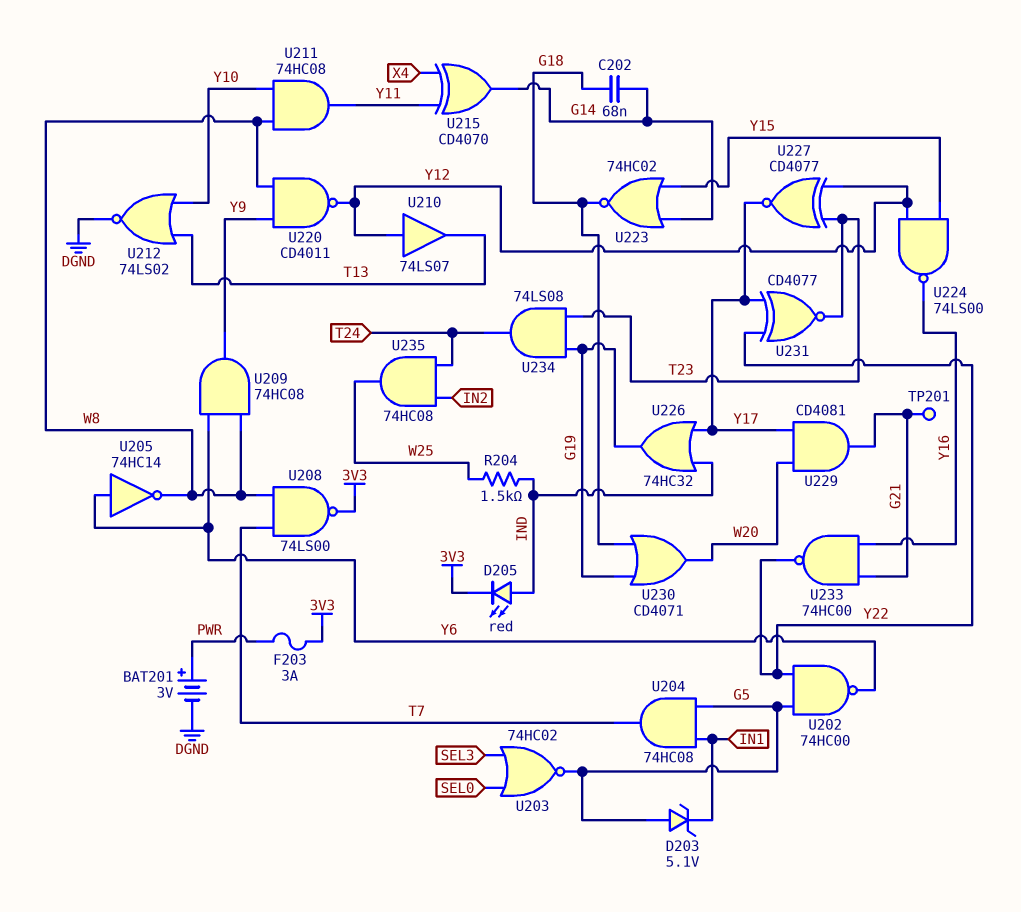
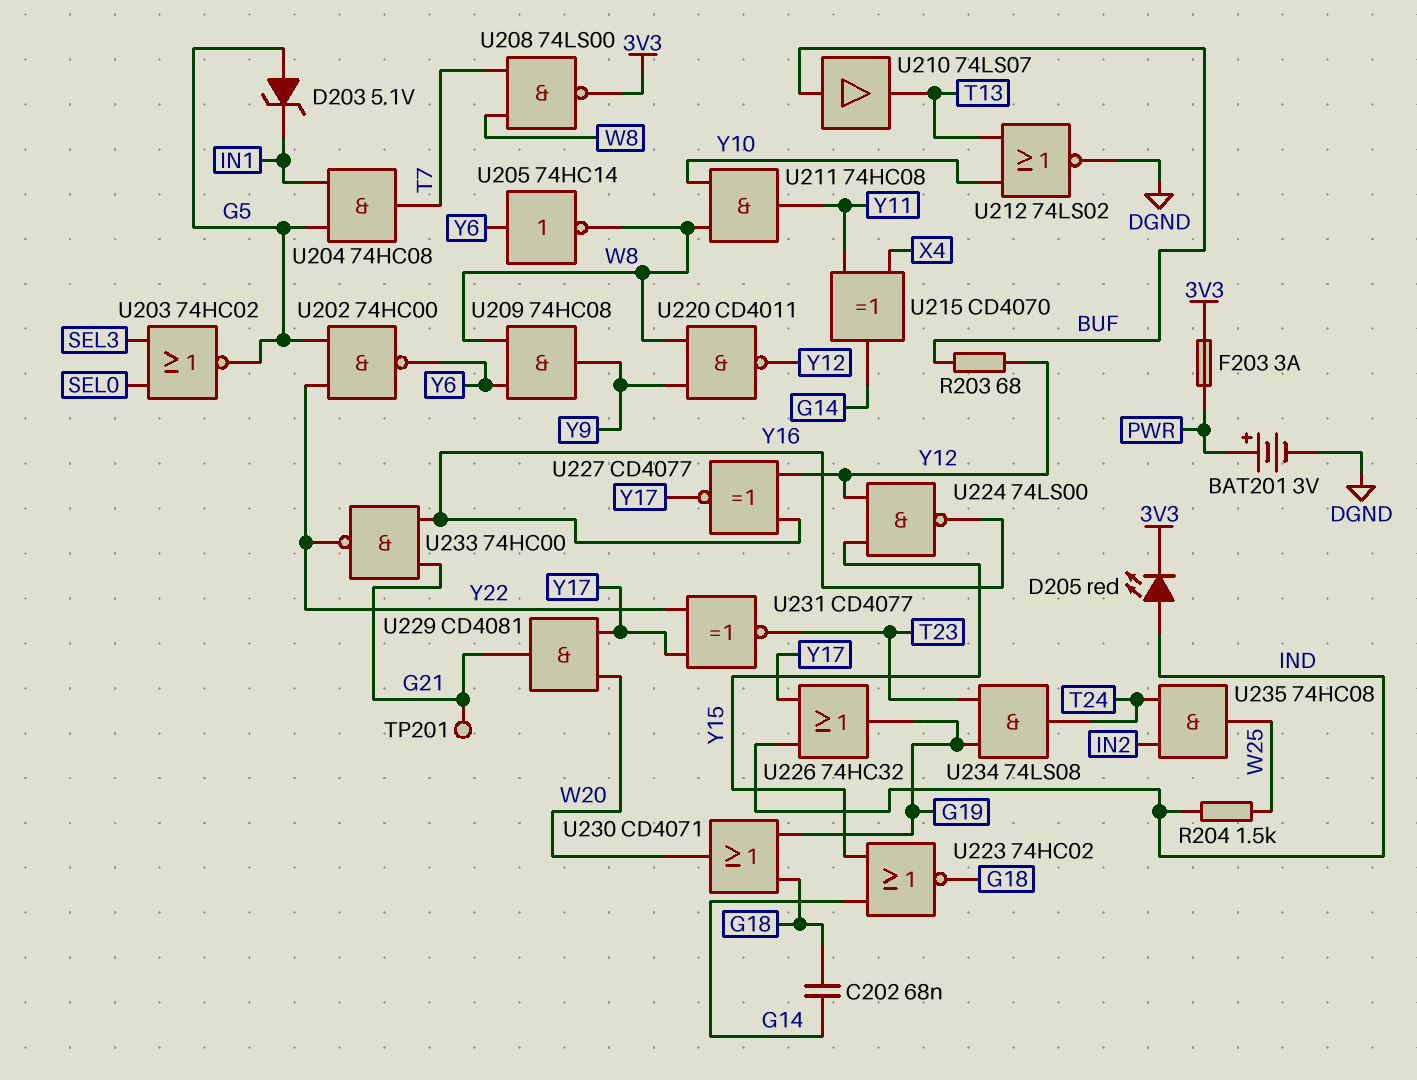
R203: none -> 68 (BUF, Y12)
U210: buffer 74LS07 (in Y12, out T13) -> buffer 74LS07 (in BUF, out T13)
U227: XNOR CD4077 (in T23, in Y12, out Y17) -> XNOR CD4077 (in Y12, in Y16, out Y17)

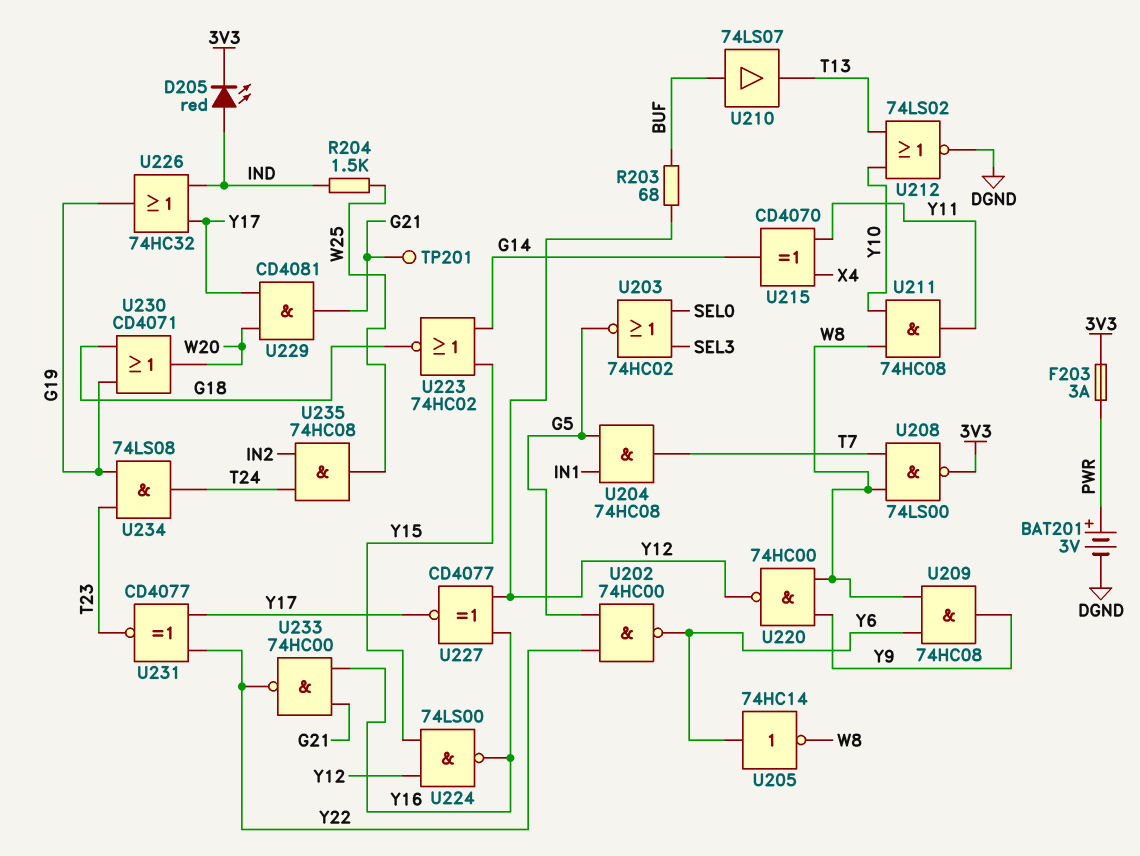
C202: 68nF (G14, G18) -> none
D203: zener 5.1V (A G5, K IN1) -> none
U220: NAND CD4011 (in W8, in Y9, out Y12) -> NAND 74HC00 (in W8, in Y9, out Y12)

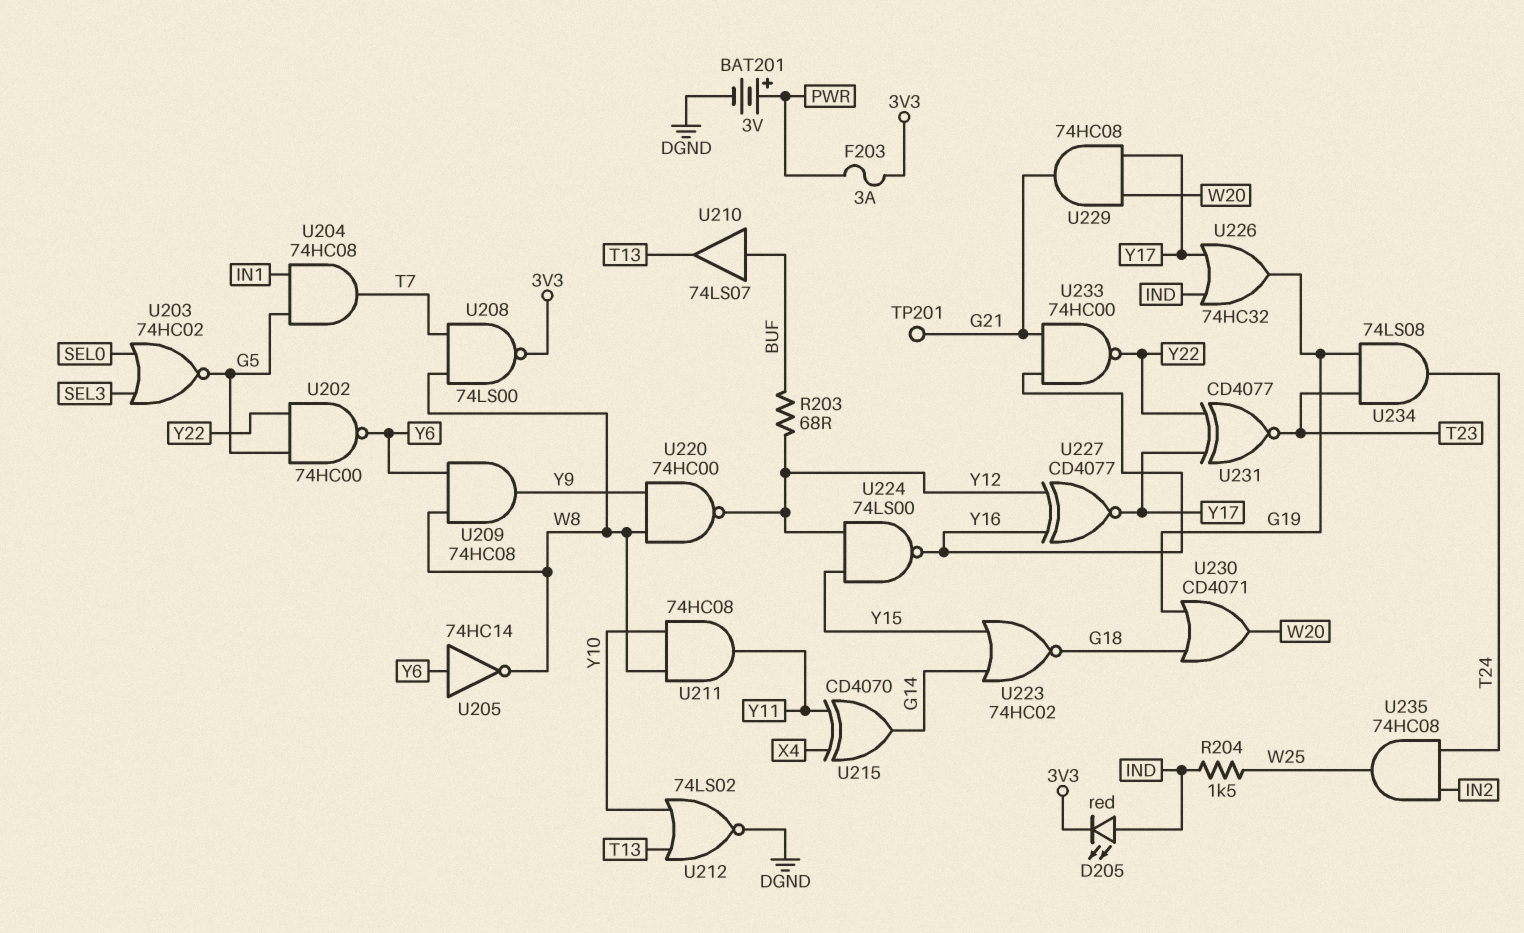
U229: AND CD4081 (in W20, in Y17, out G21) -> AND 74HC08 (in W20, in Y17, out G21)

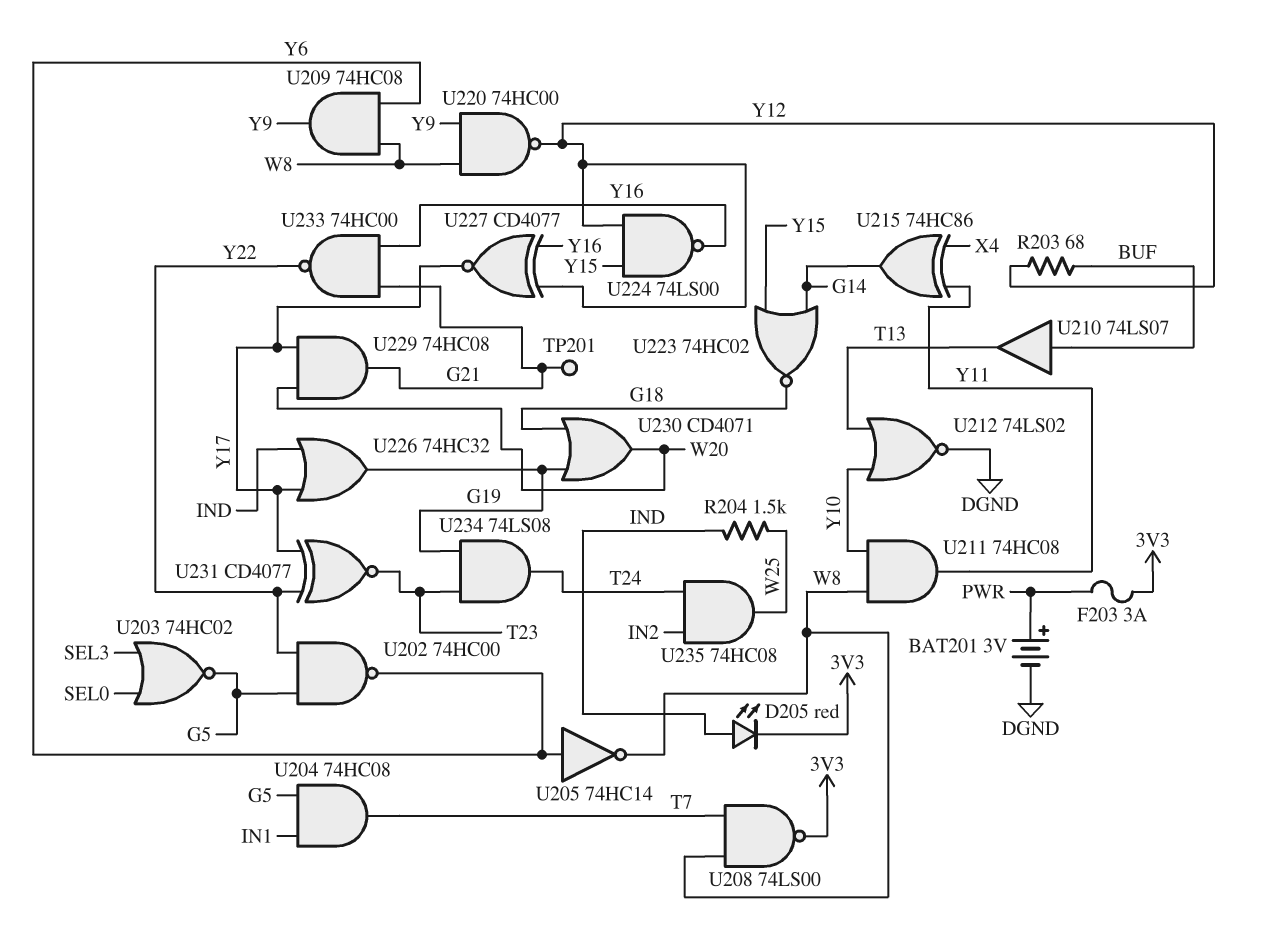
U215: XOR CD4070 (in X4, in Y11, out G14) -> XOR 74HC86 (in X4, in Y11, out G14)

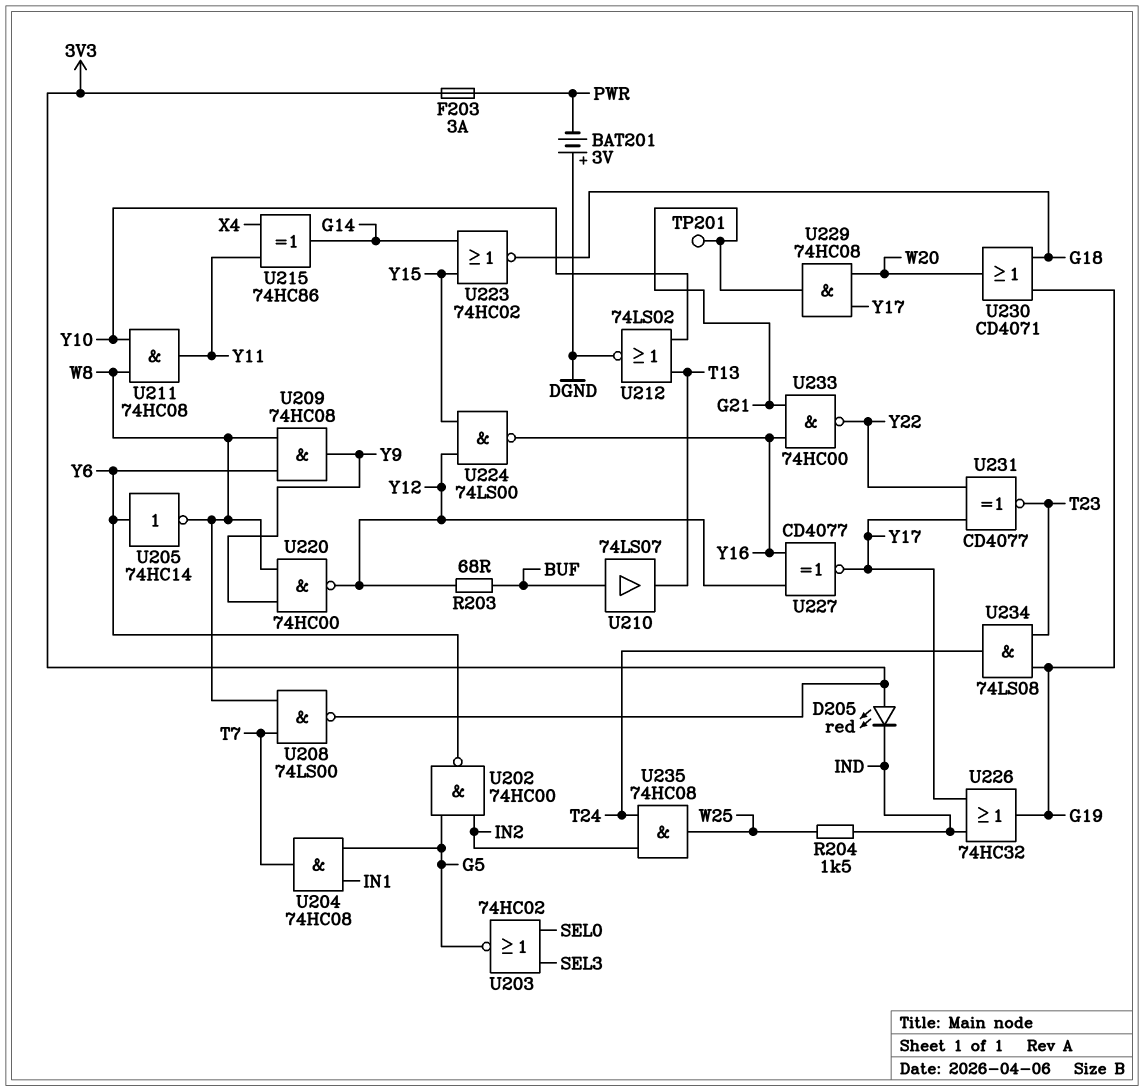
BAT201: 3V (plus PWR, minus DGND) -> 3V (plus DGND, minus PWR)
D205: LED red (A IND, K 3V3) -> LED red (A 3V3, K IND)
U202: NAND 74HC00 (in G5, in Y22, out Y6) -> NAND 74HC00 (in G5, in IN2, out Y6)

